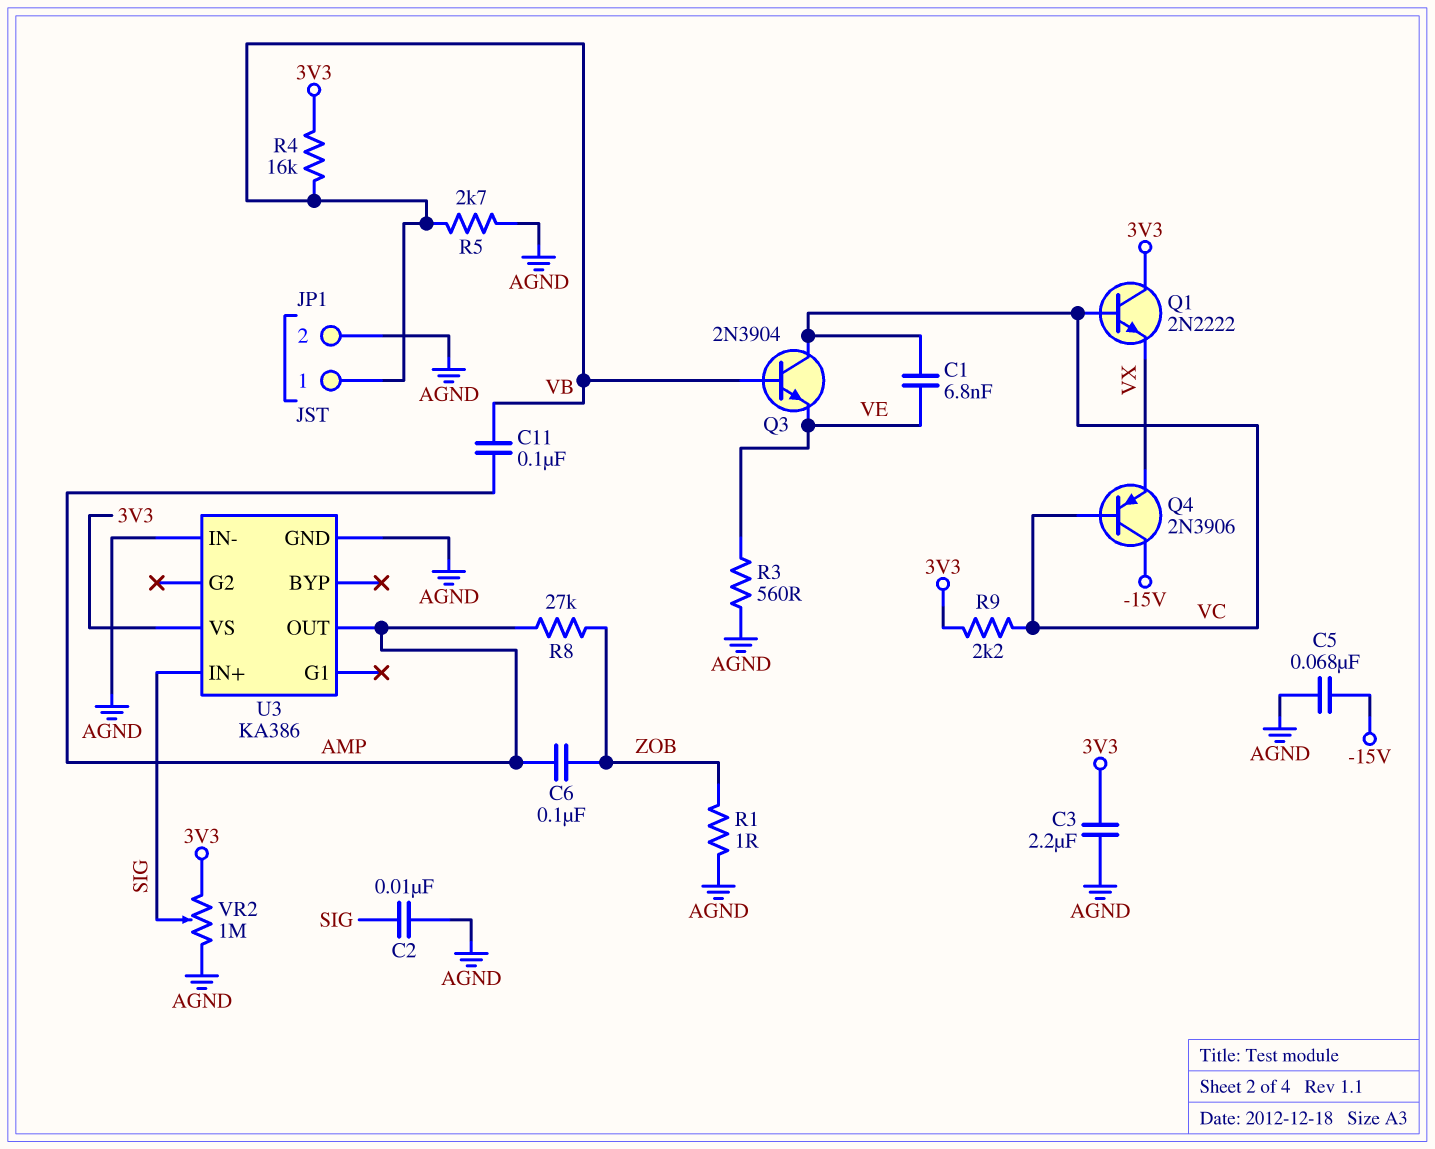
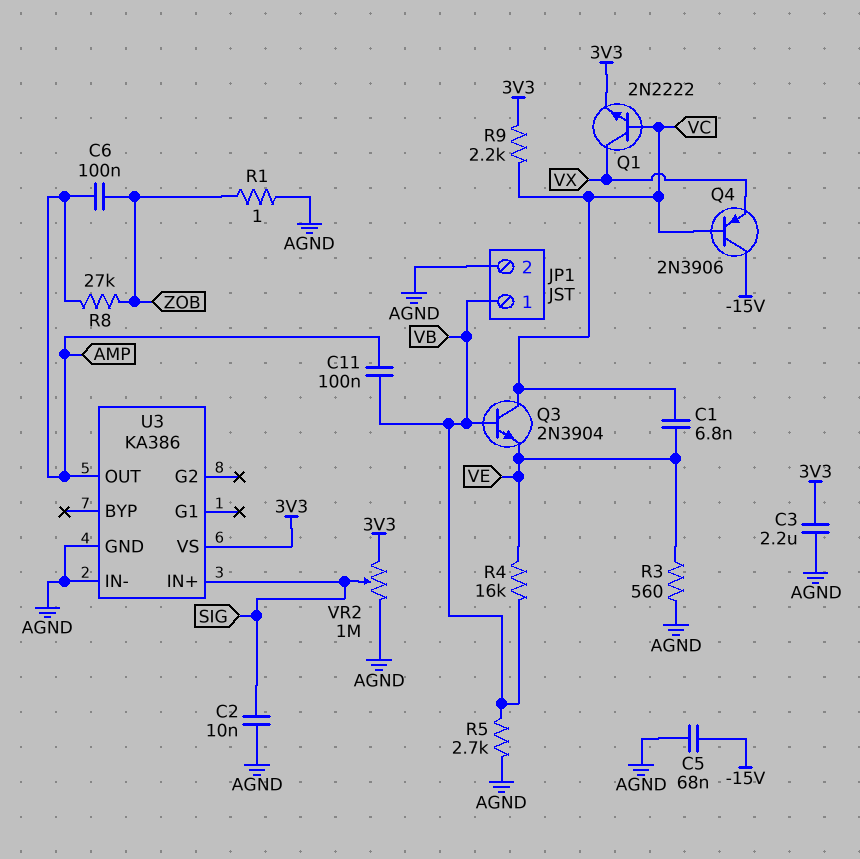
Q1: NPN 2N2222 (B VC, C 3V3, E VX) -> NPN 2N2222 (B VC, C VX, E 3V3)
R4: 16k (3V3, VB) -> 16k (VB, VE)

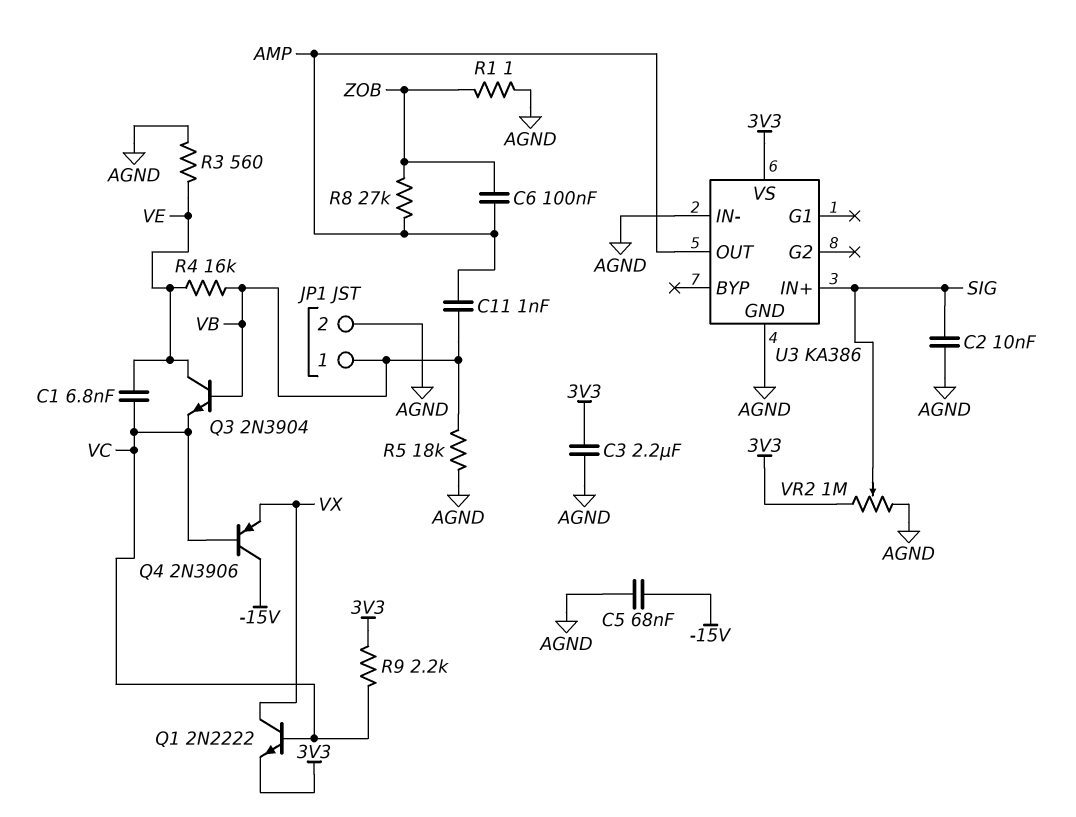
C11: 100nF (AMP, VB) -> 1nF (AMP, VB)
Q3: NPN 2N3904 (B VB, C VC, E VE) -> NPN 2N3904 (B VB, C VE, E VC)
R5: 2.7k (AGND, VB) -> 18k (AGND, VB)

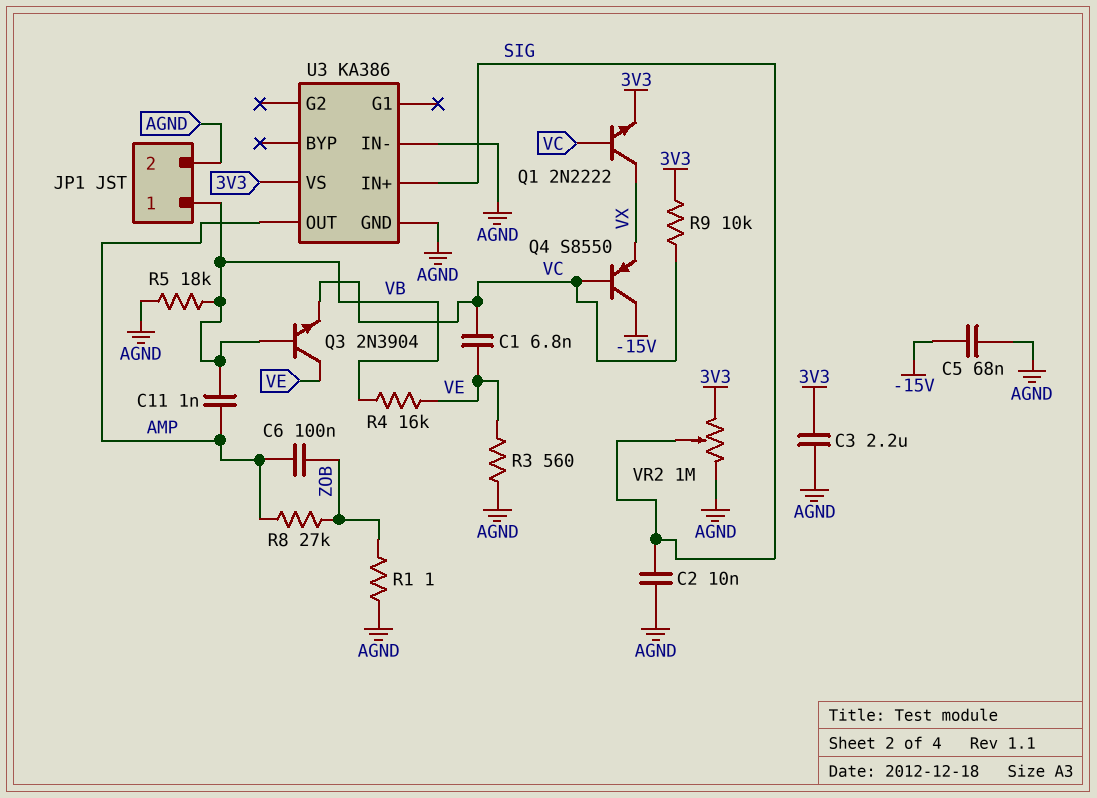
Q4: PNP 2N3906 (B VC, C -15V, E VX) -> PNP S8550 (B VC, C -15V, E VX)
R9: 2.2k (3V3, VC) -> 10k (3V3, VC)

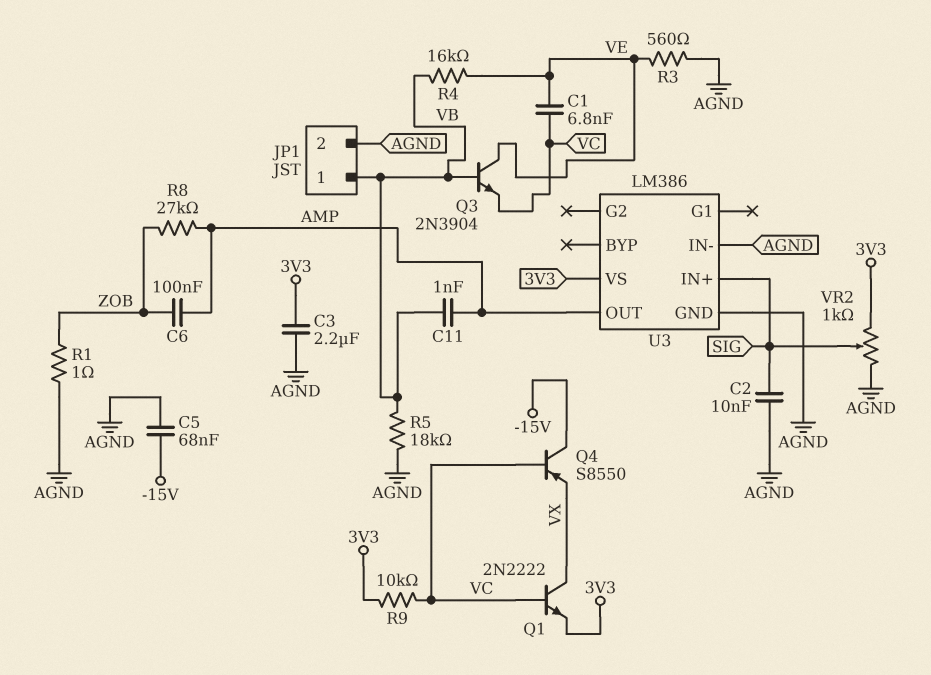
U3: KA386 -> LM386
VR2: 1M (3V3, AGND, wiper SIG) -> 1k (3V3, AGND, wiper SIG)

